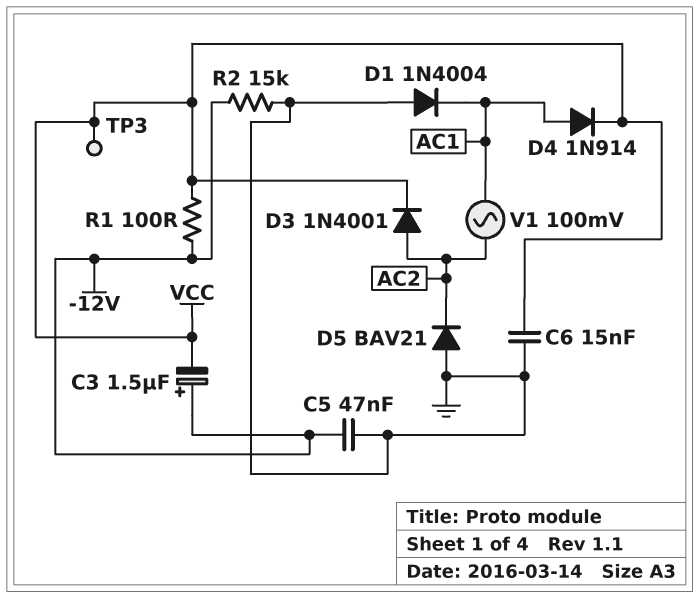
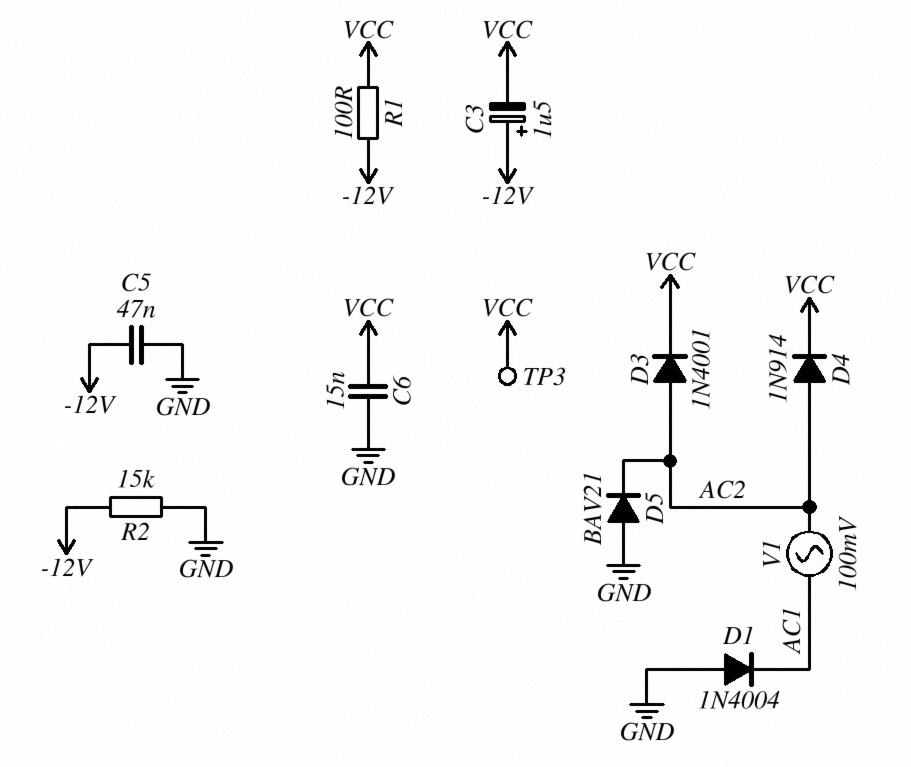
D4: diode 1N914 (A AC1, K VCC) -> diode 1N914 (A AC2, K VCC)

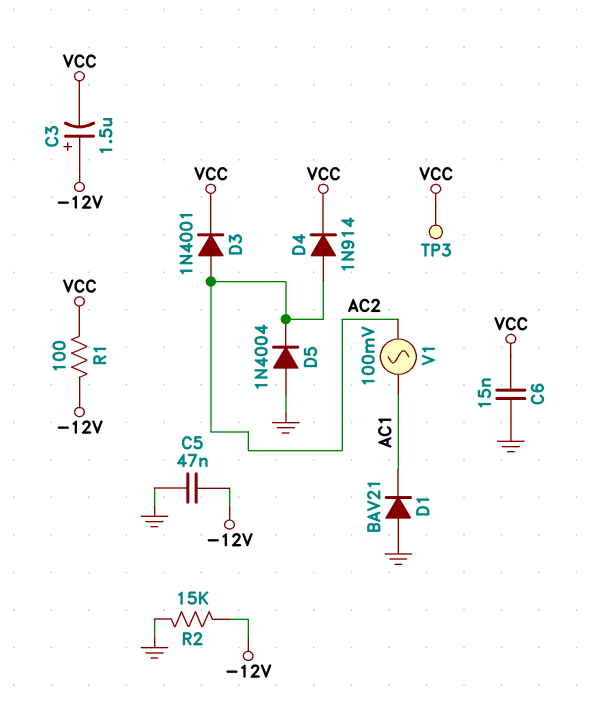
D1: diode 1N4004 (A GND, K AC1) -> diode BAV21 (A GND, K AC1)
D5: diode BAV21 (A GND, K AC2) -> diode 1N4004 (A GND, K AC2)

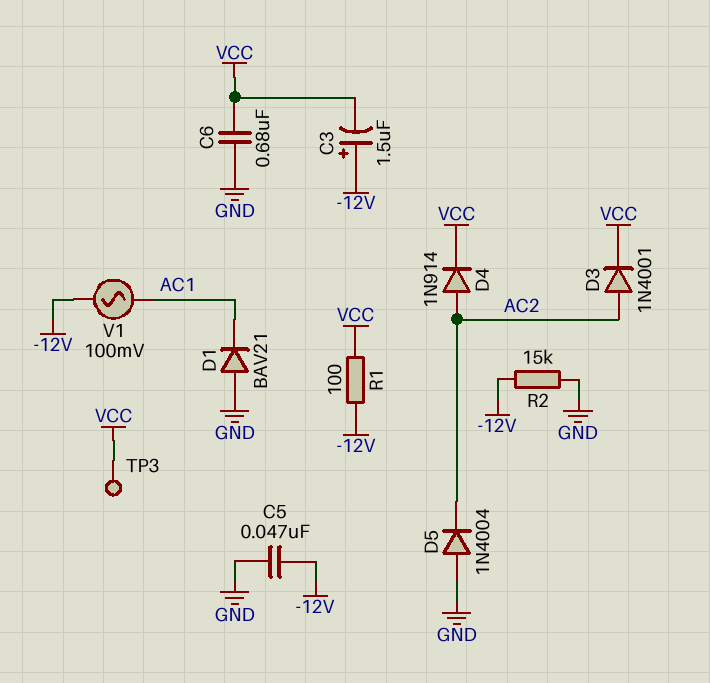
C6: 15nF (GND, VCC) -> 680nF (GND, VCC)
V1: AC 100mV (AC1, AC2) -> AC 100mV (-12V, AC1)

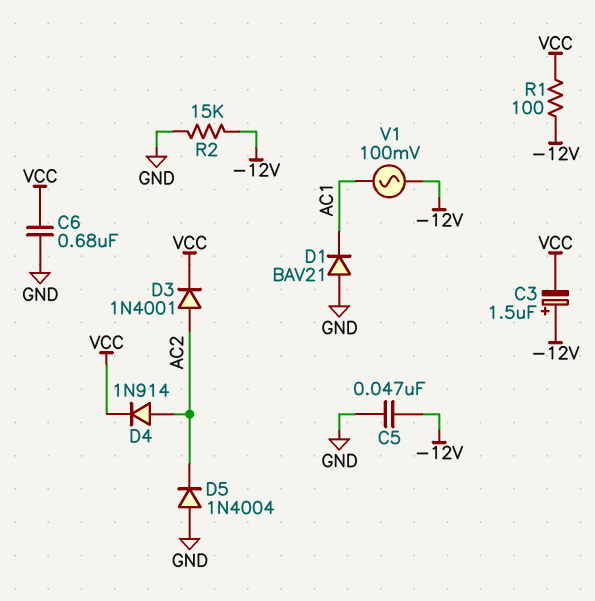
TP3: test point (VCC) -> none

